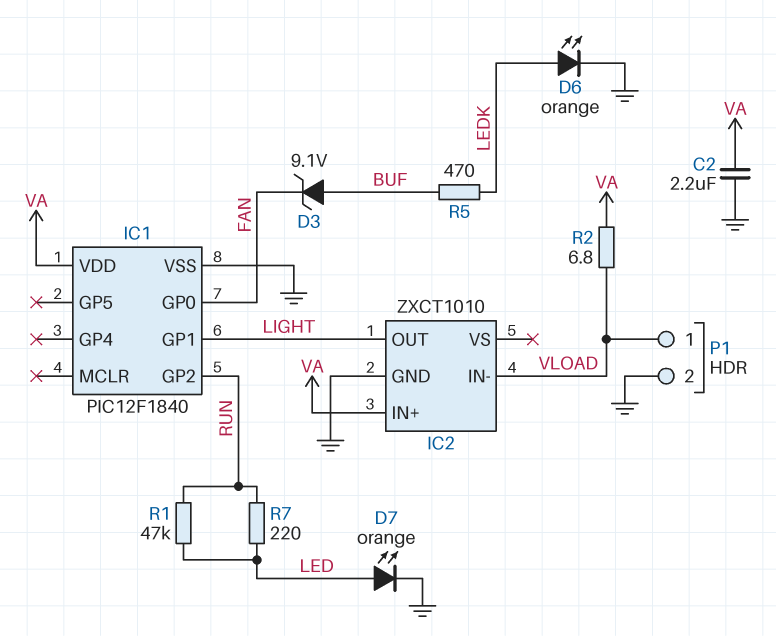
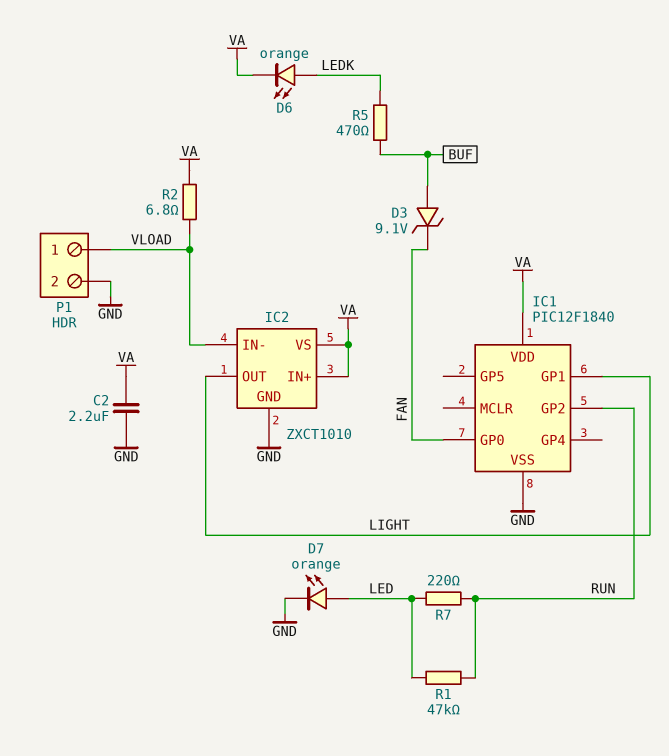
D6: LED orange (A LEDK, K GND) -> LED orange (A LEDK, K VA)
IC2 pin VS: none -> VA

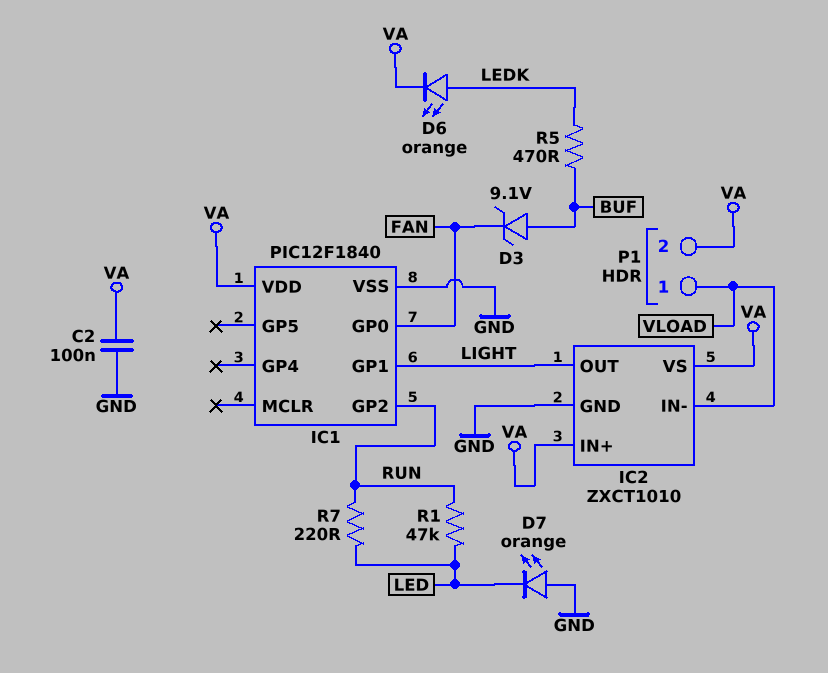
C2: 2.2uF (GND, VA) -> 100nF (GND, VA)
D7: LED orange (A LED, K GND) -> LED orange (A GND, K LED)
P1 pin 2: GND -> VA
R2: 6.8 (VA, VLOAD) -> none

